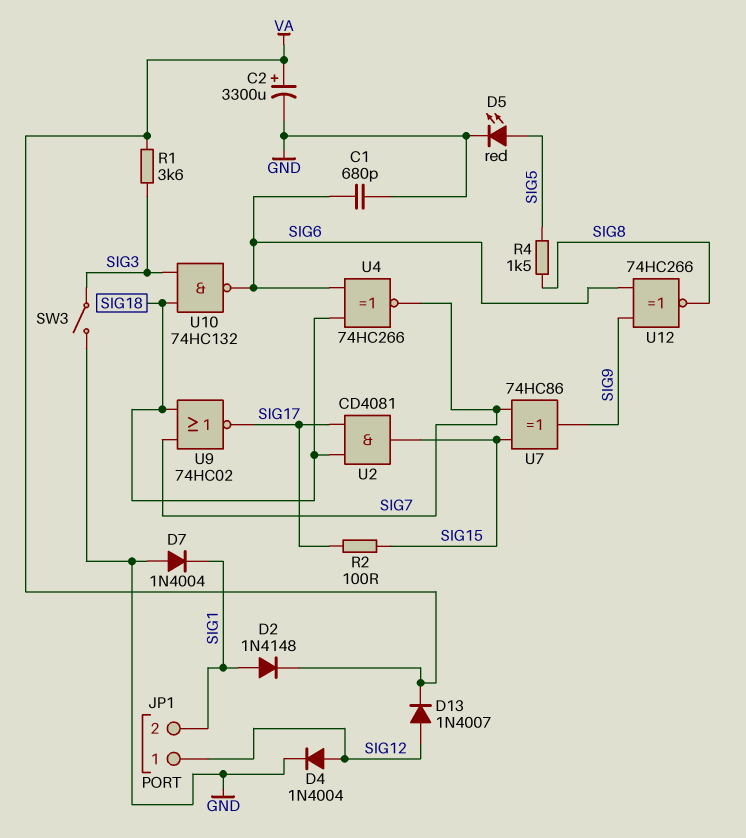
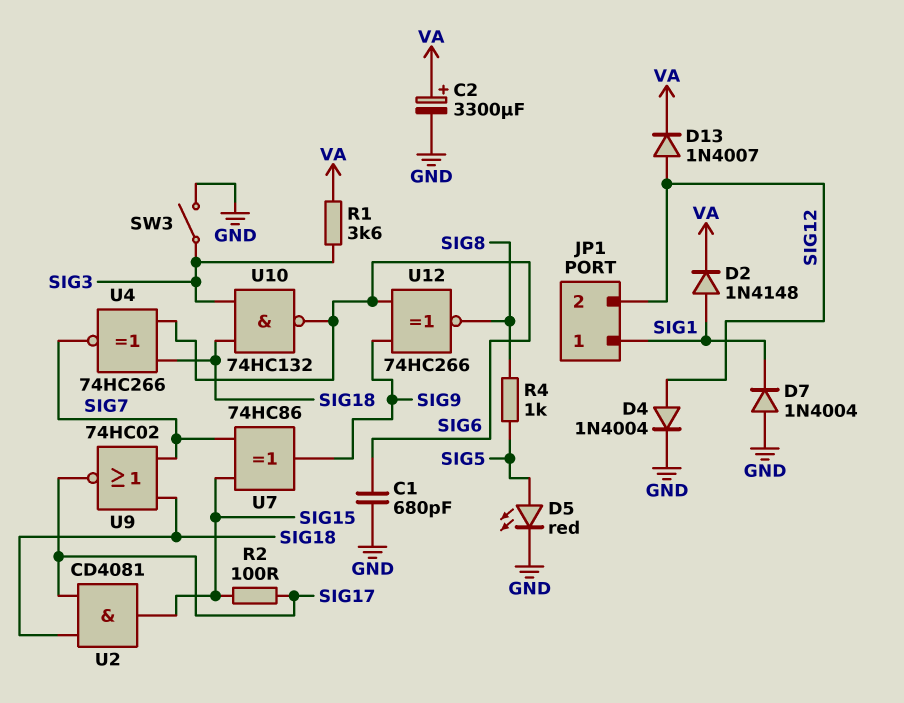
JP1 pin 1: SIG12 -> SIG1
JP1 pin 2: SIG1 -> SIG12
R4: 1.5k (SIG5, SIG8) -> 1k (SIG5, SIG8)

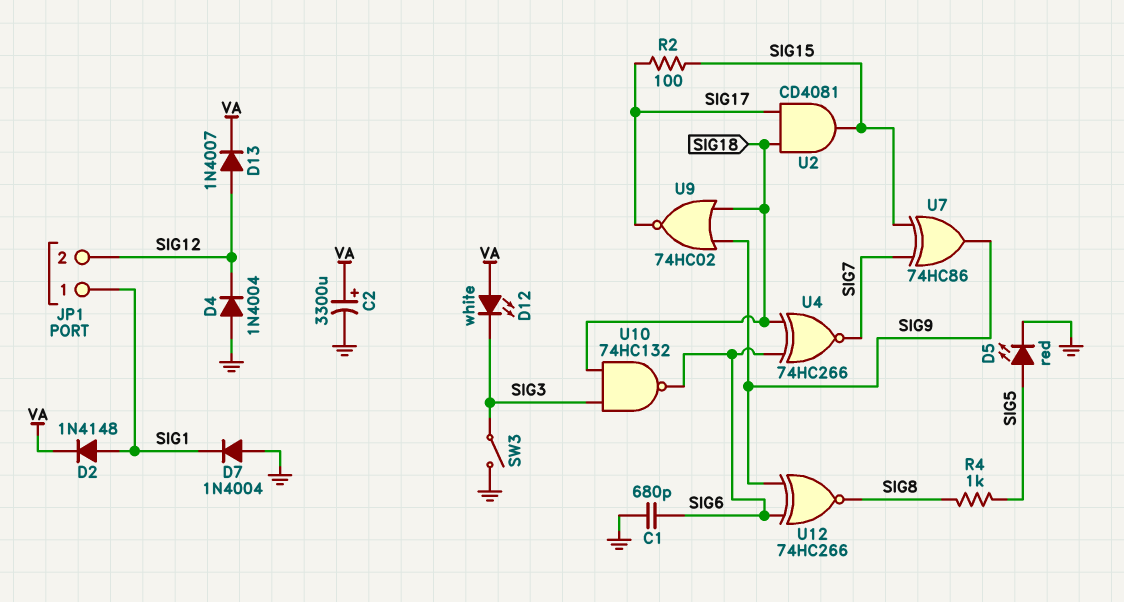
D4: diode 1N4004 (A SIG12, K GND) -> diode 1N4004 (A GND, K SIG12)
D12: none -> LED white (A VA, K SIG3)
R1: 3.6k (SIG3, VA) -> none
U9: NOR 74HC02 (in SIG7, in SIG18, out SIG17) -> NOR 74HC02 (in SIG9, in SIG18, out SIG17)

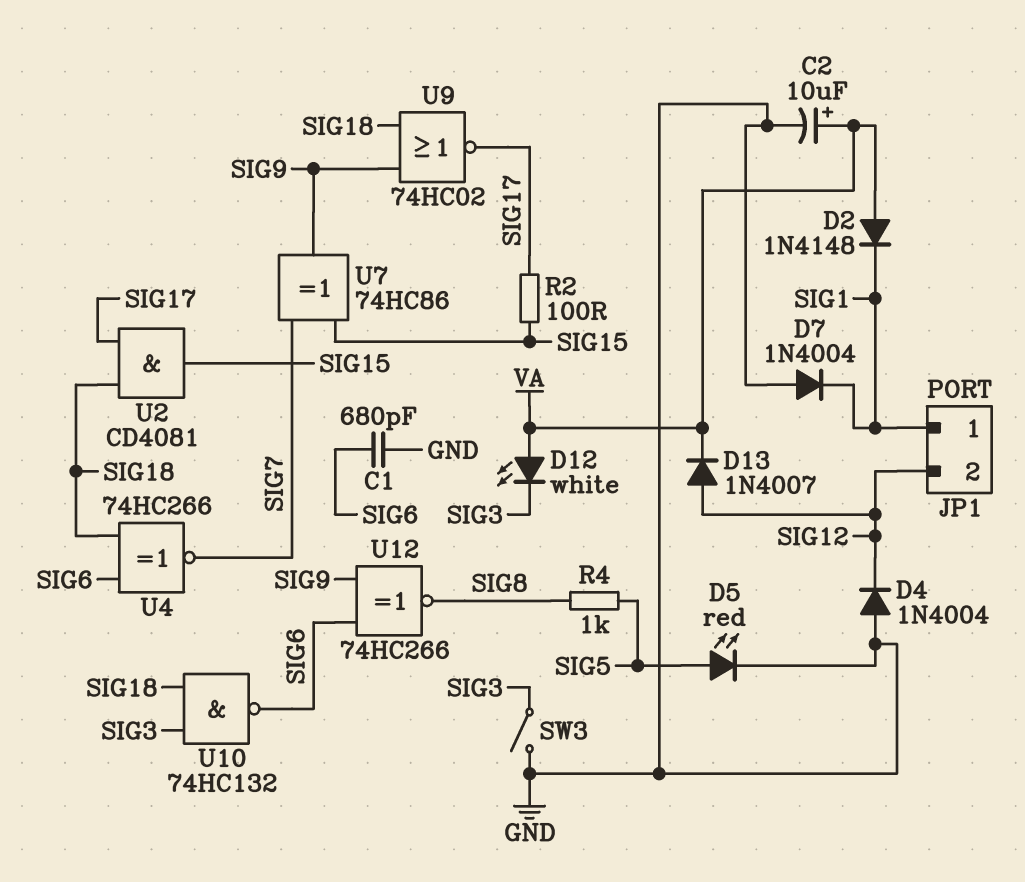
C2: 3300uF (plus VA, minus GND) -> 10uF (plus VA, minus GND)
D2: diode 1N4148 (A SIG1, K VA) -> diode 1N4148 (A VA, K SIG1)

